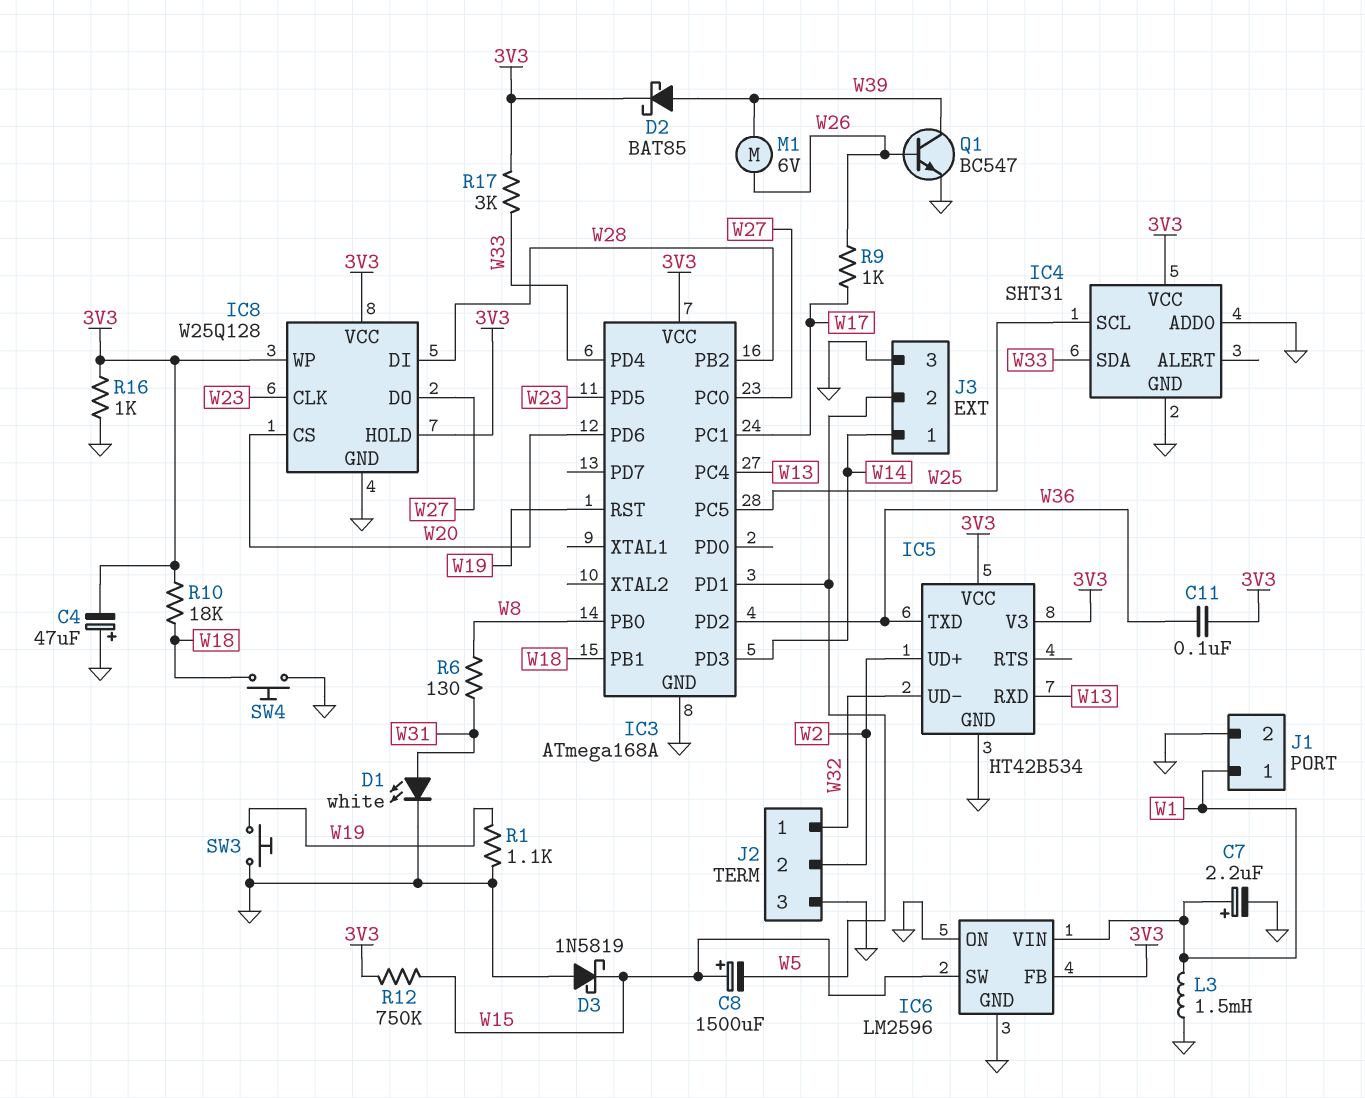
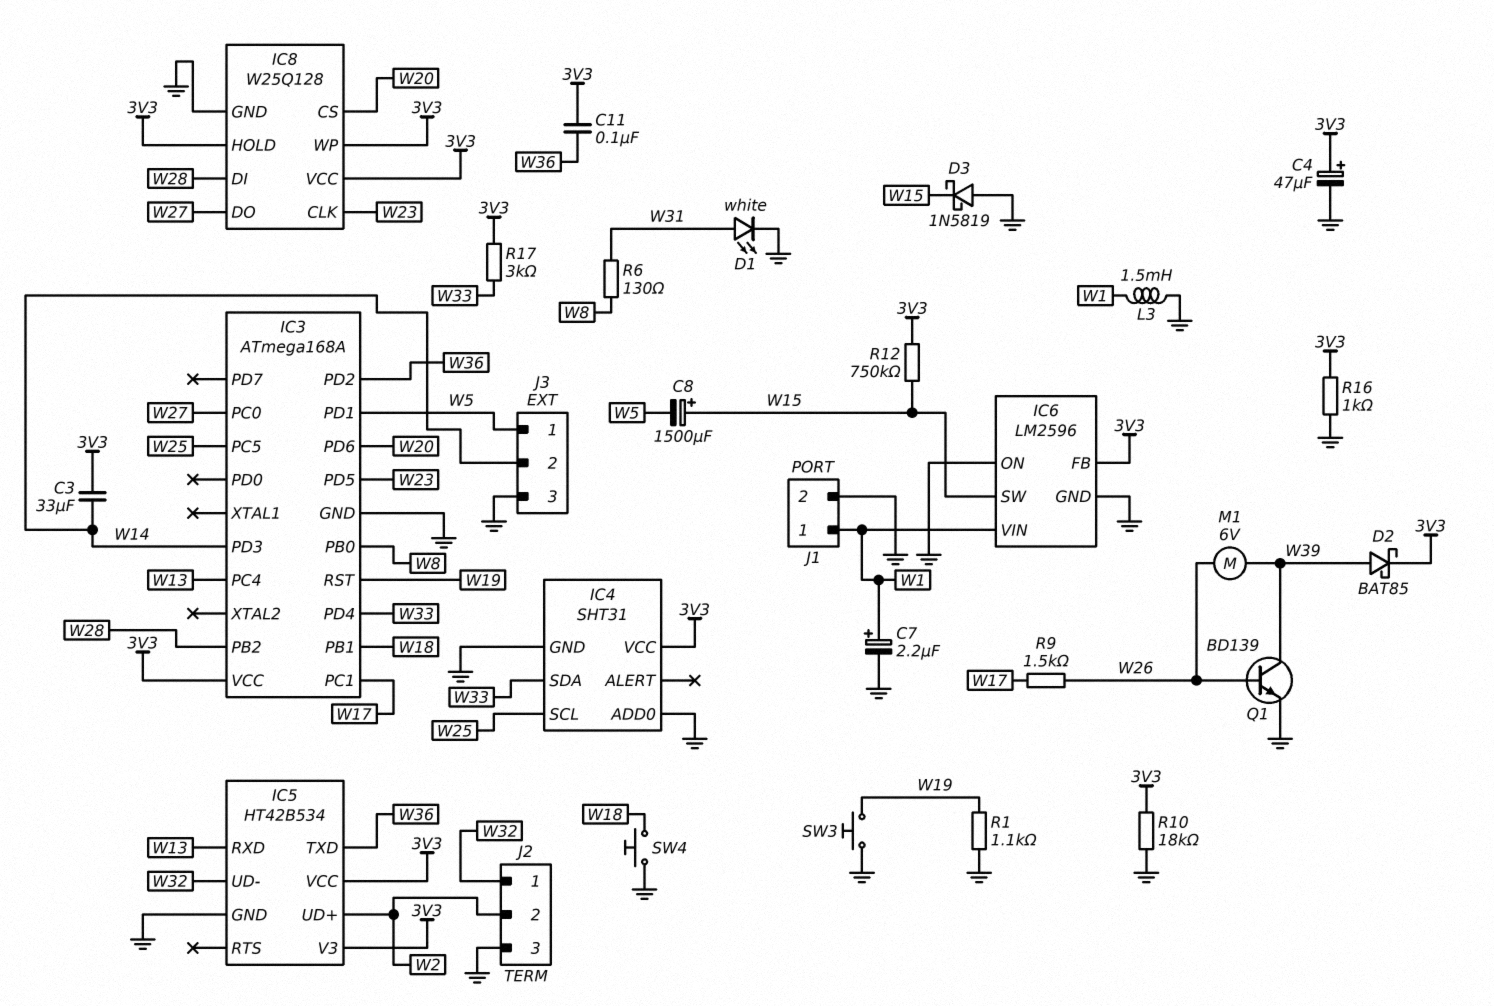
C3: none -> 33uF (3V3, W14)
C4: 47uF (plus GND, minus 3V3) -> 47uF (plus 3V3, minus GND)
J3 pin 1: W14 -> W5
J3 pin 2: W5 -> W14
Q1: NPN BC547 (B W26, C W39, E GND) -> NPN BD139 (B W26, C W39, E GND)
R9: 1k (W17, W26) -> 1.5k (W17, W26)
R10: 18k (3V3, W18) -> 18k (3V3, GND)

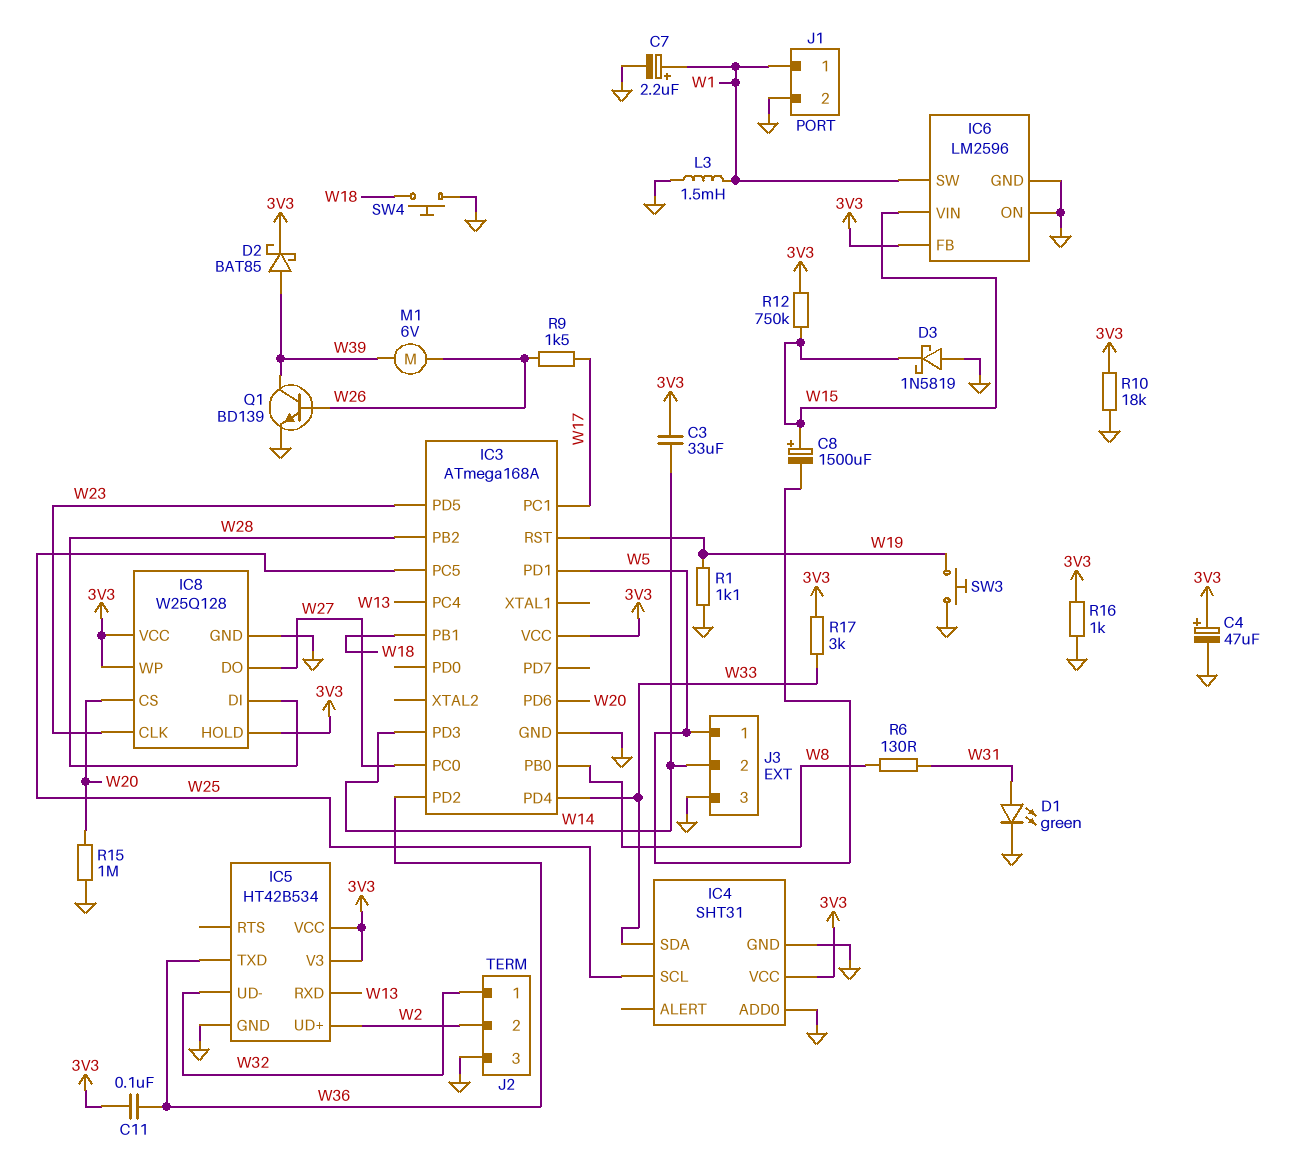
D1: LED white (A W31, K GND) -> LED green (A W31, K GND)
IC6 pin SW: W15 -> W1
IC6 pin VIN: W1 -> W15
R15: none -> 1M (GND, W20)

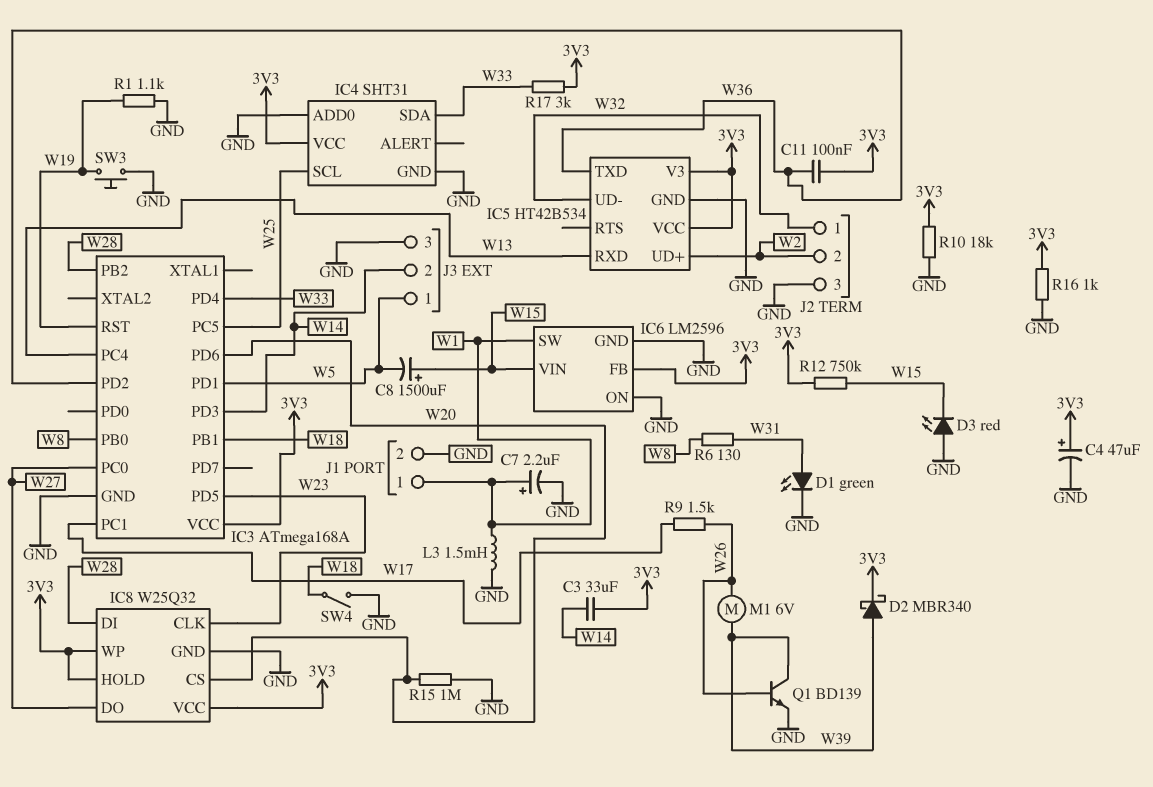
D2: schottky BAT85 (A W39, K 3V3) -> schottky MBR340 (A W39, K 3V3)
D3: schottky 1N5819 (A GND, K W15) -> LED red (A GND, K W15)
IC8: W25Q128 -> W25Q32
SW4: button (GND, W18) -> switch (GND, W18)

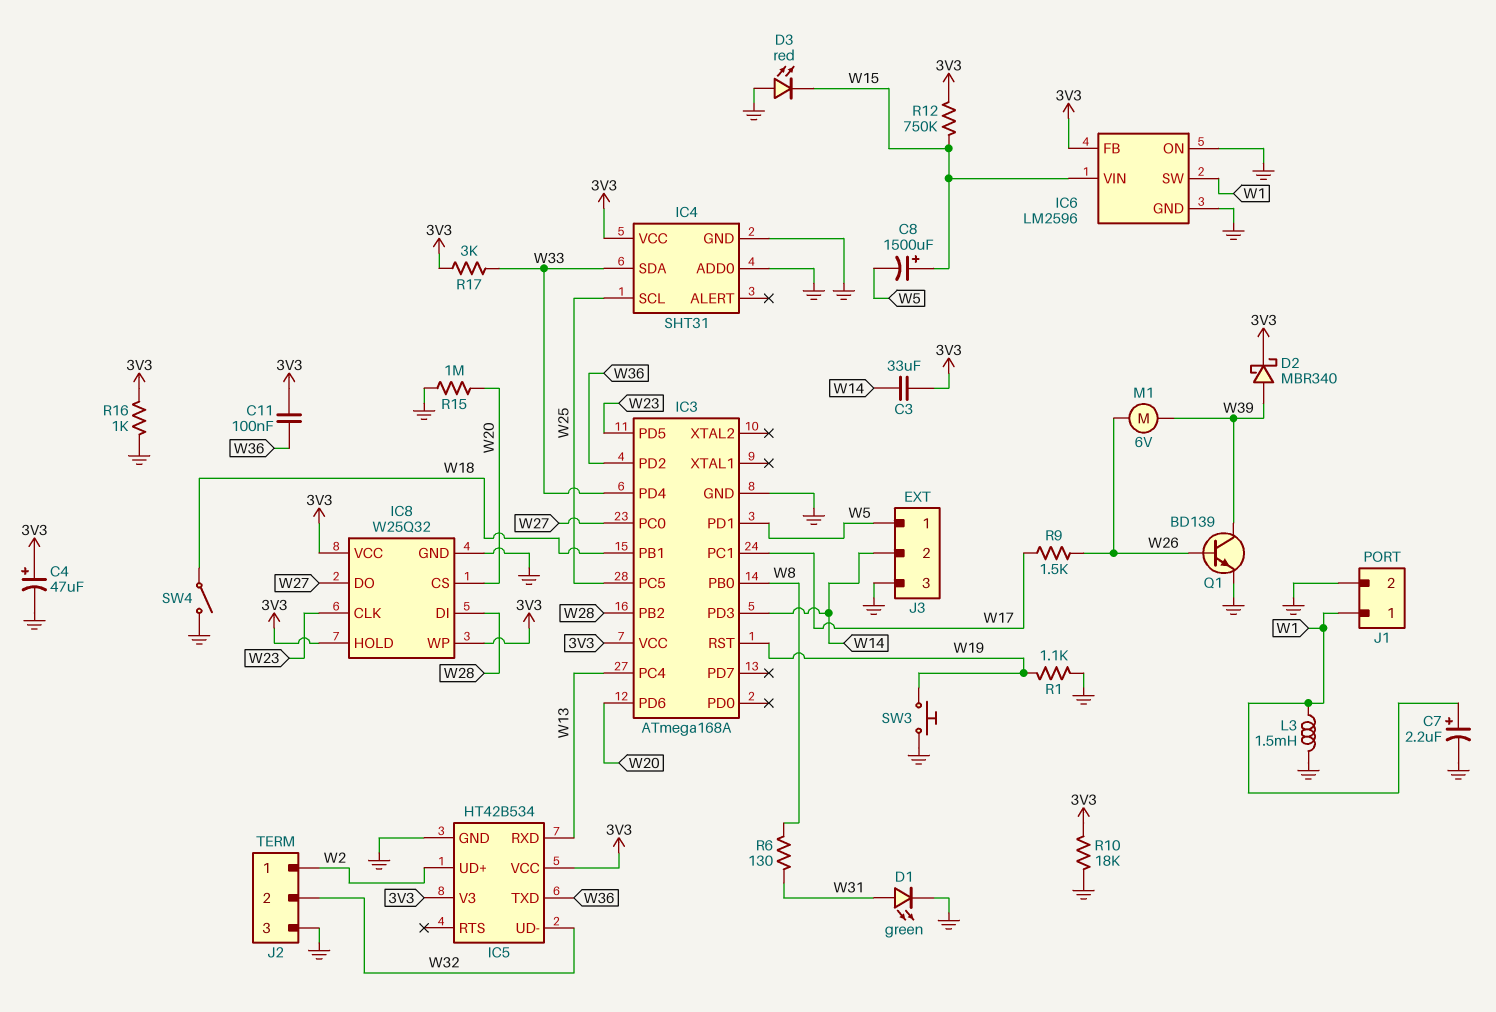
J2 pin 1: W32 -> W2
J2 pin 2: W2 -> W32

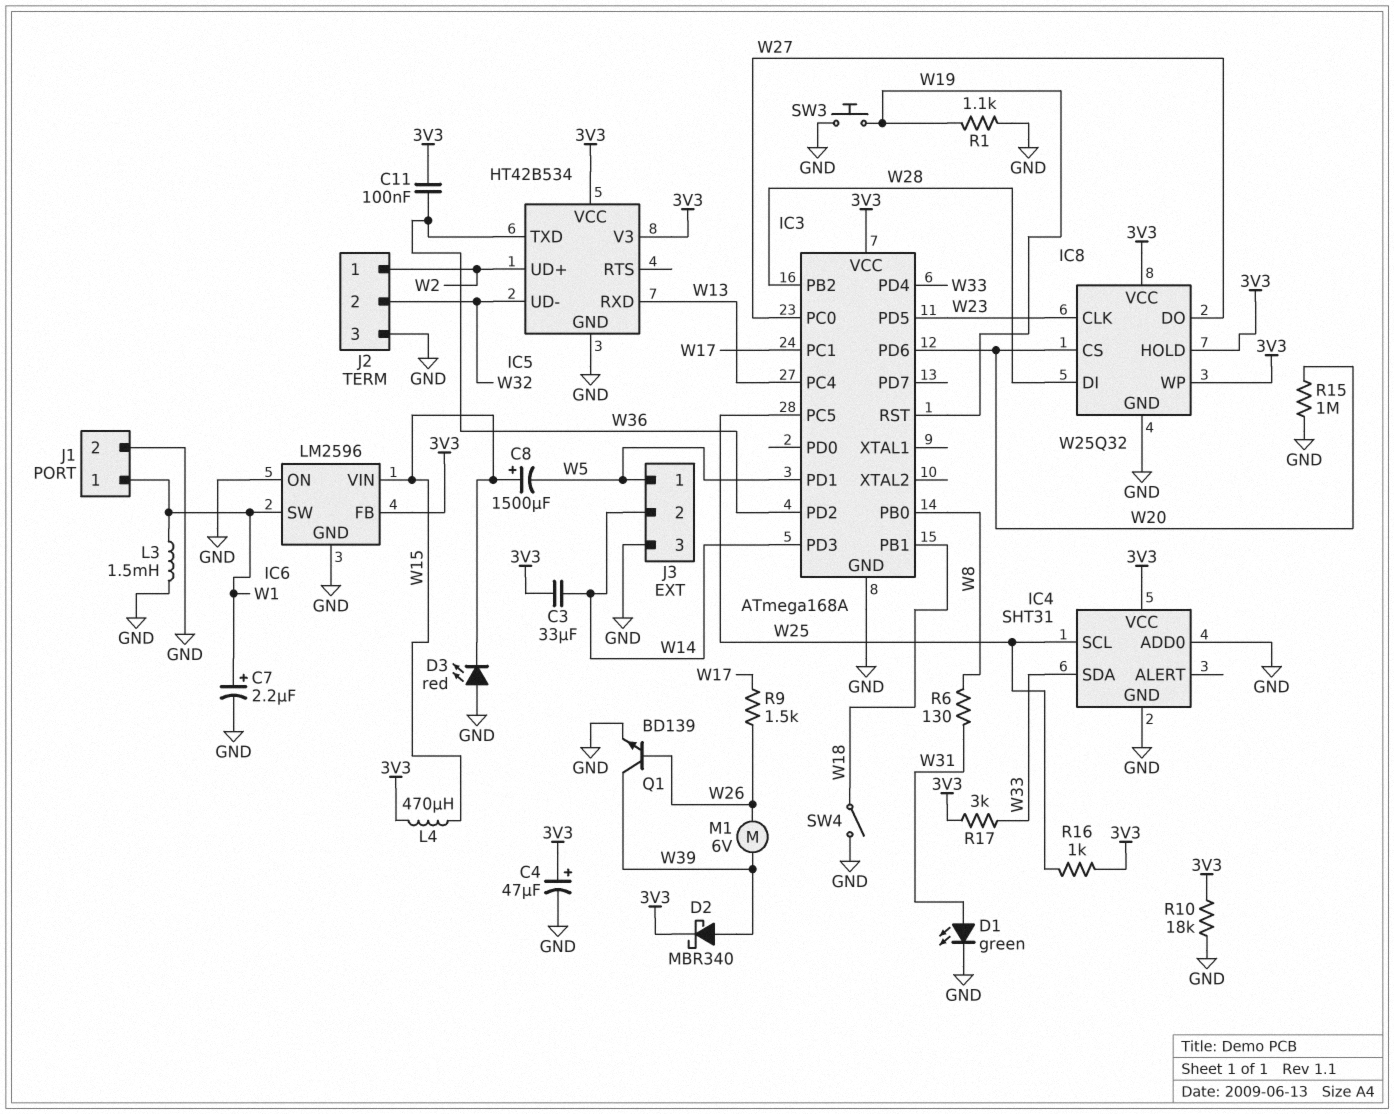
L4: none -> 470uH (3V3, W15)
R12: 750k (3V3, W15) -> none
R16: 1k (3V3, GND) -> 1k (3V3, W25)

